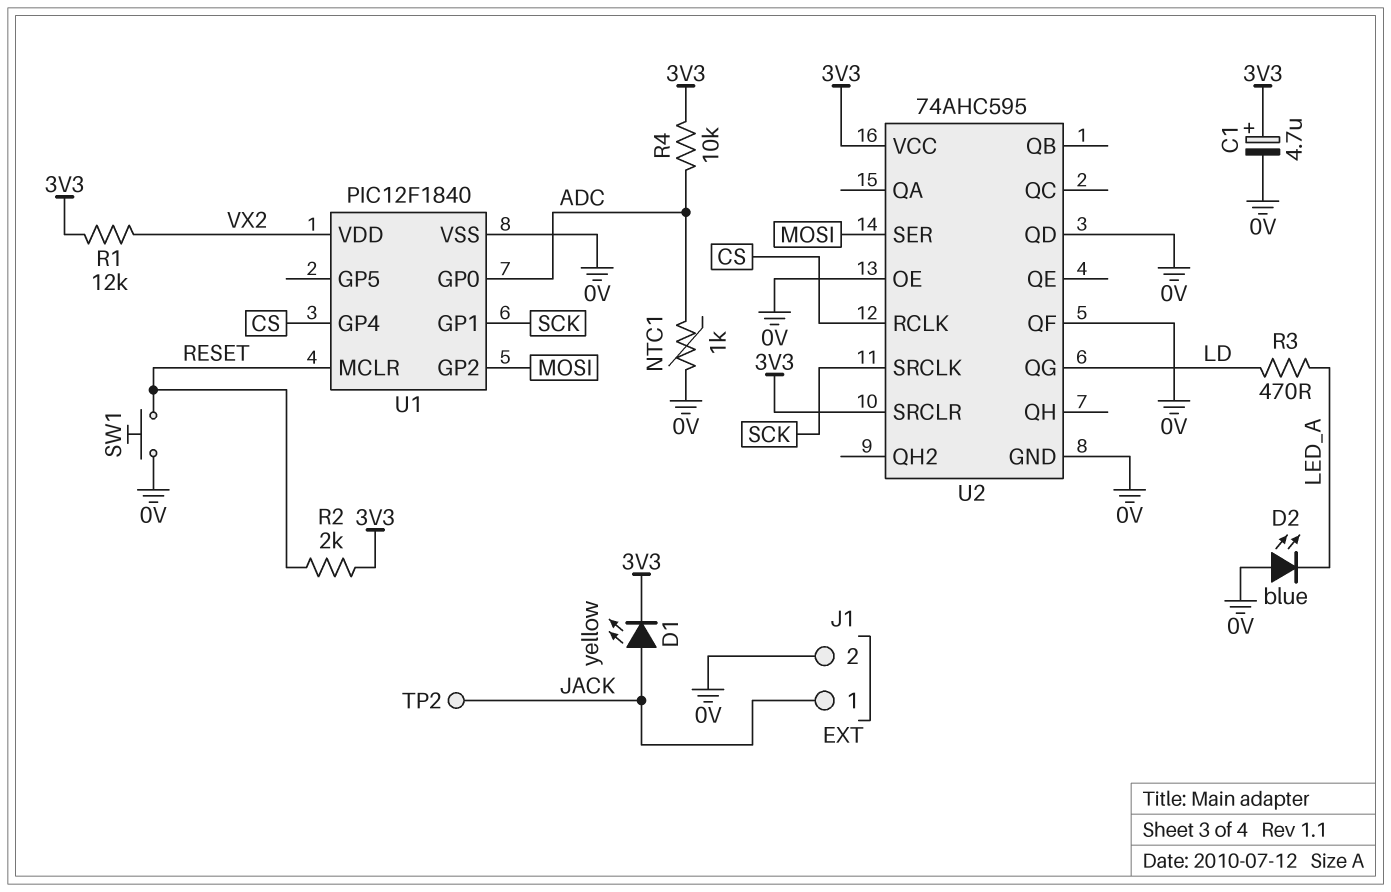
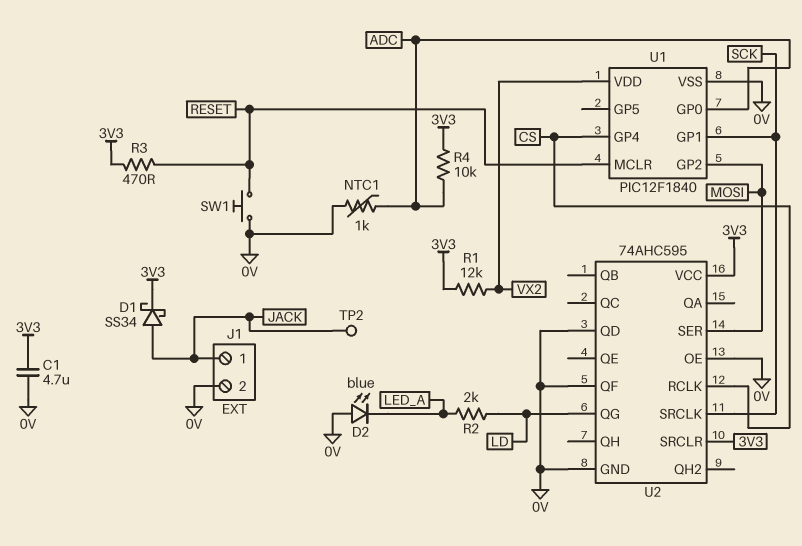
C1: 4.7uF (plus 3V3, minus 0V) -> 4.7uF (0V, 3V3)
D1: LED yellow (A JACK, K 3V3) -> schottky SS34 (A JACK, K 3V3)
R2: 2k (3V3, RESET) -> 2k (LD, LED_A)
R3: 470 (LD, LED_A) -> 470 (3V3, RESET)

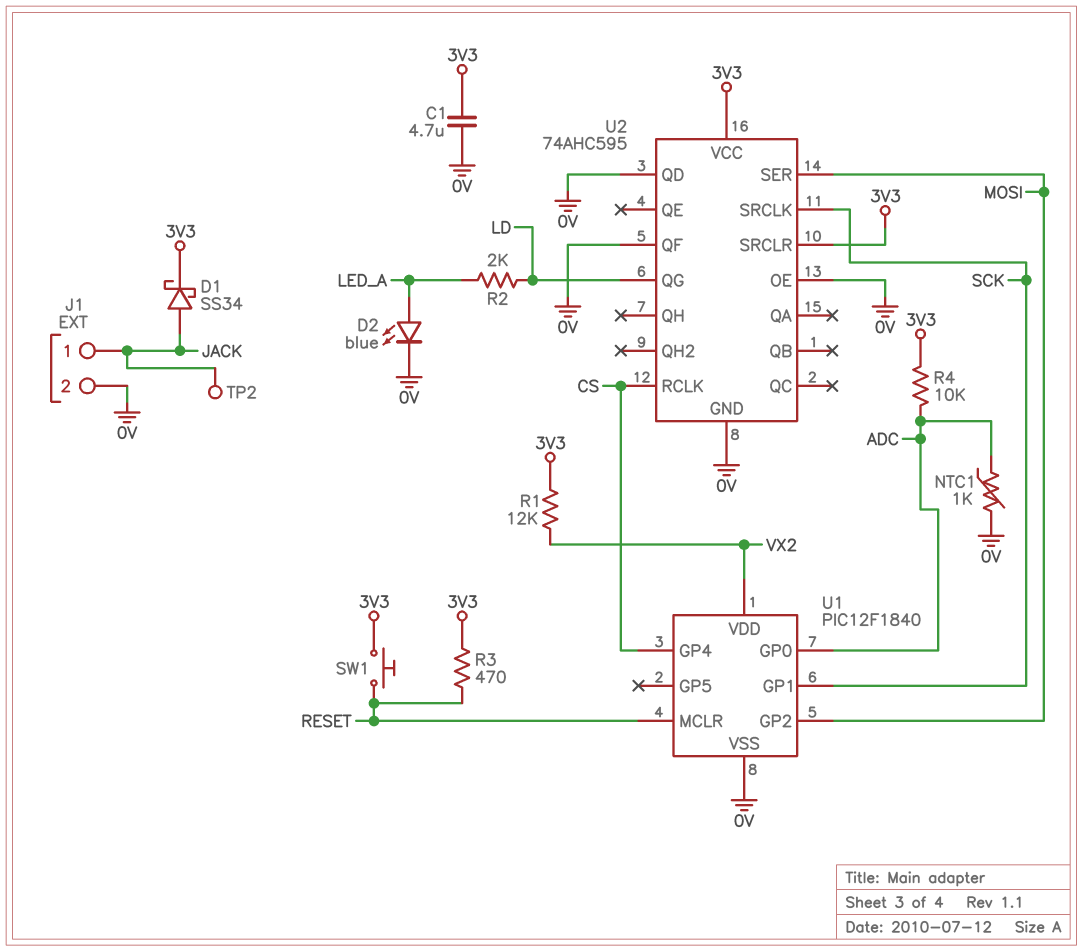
D2: LED blue (A 0V, K LED_A) -> LED blue (A LED_A, K 0V)
SW1: button (0V, RESET) -> button (3V3, RESET)

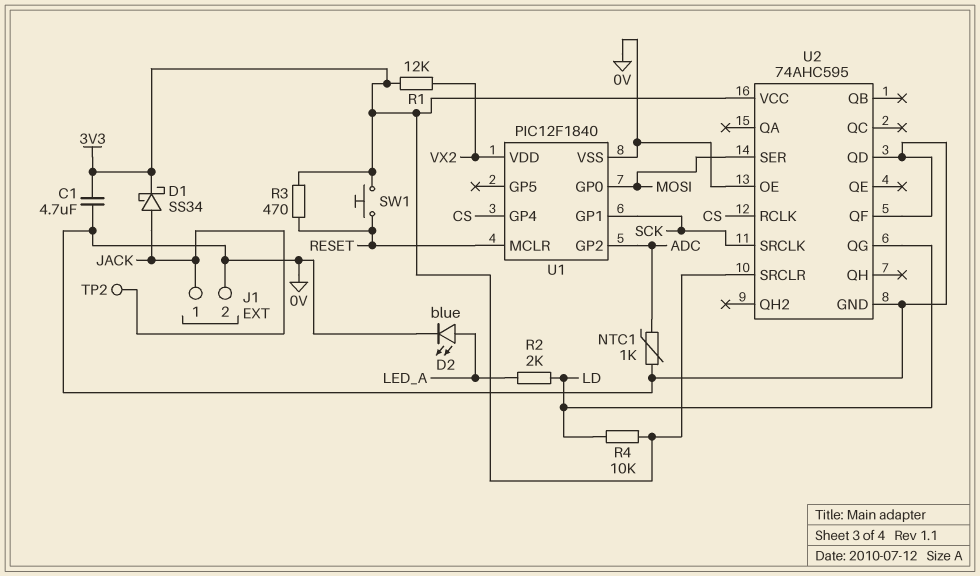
R4: 10k (3V3, ADC) -> 10k (3V3, LD)
U1 pin GP0: ADC -> MOSI
U1 pin GP2: MOSI -> ADC

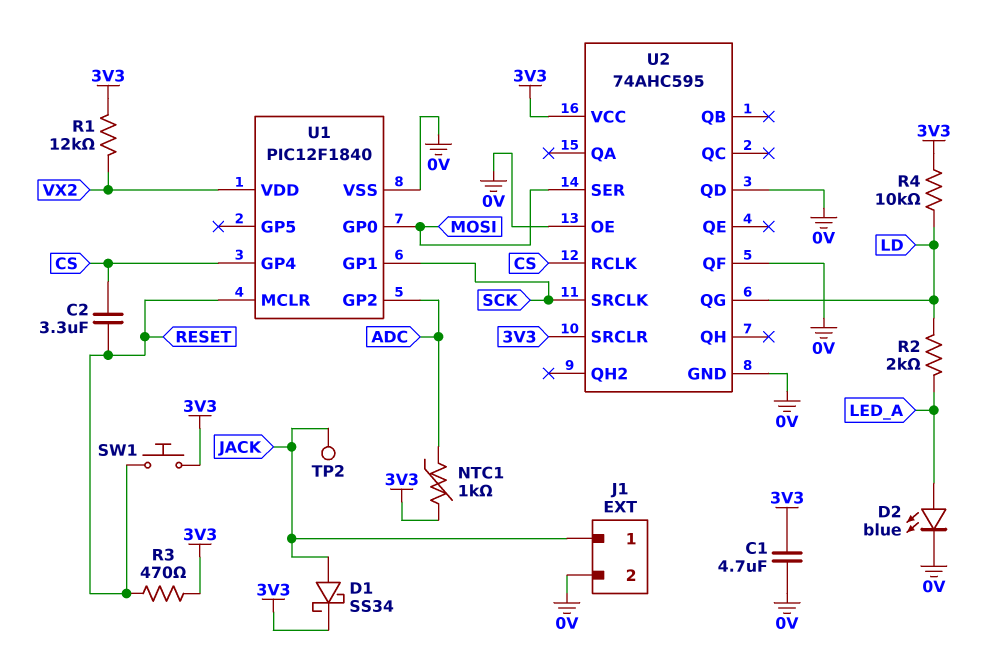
C2: none -> 3.3uF (CS, RESET)
NTC1: 1k (0V, ADC) -> 1k (3V3, ADC)

